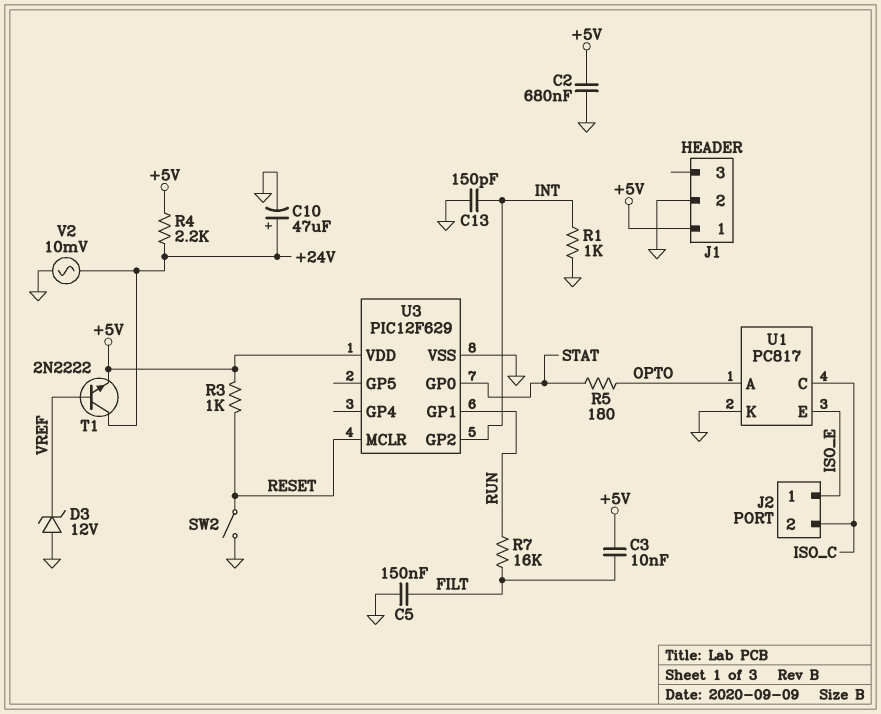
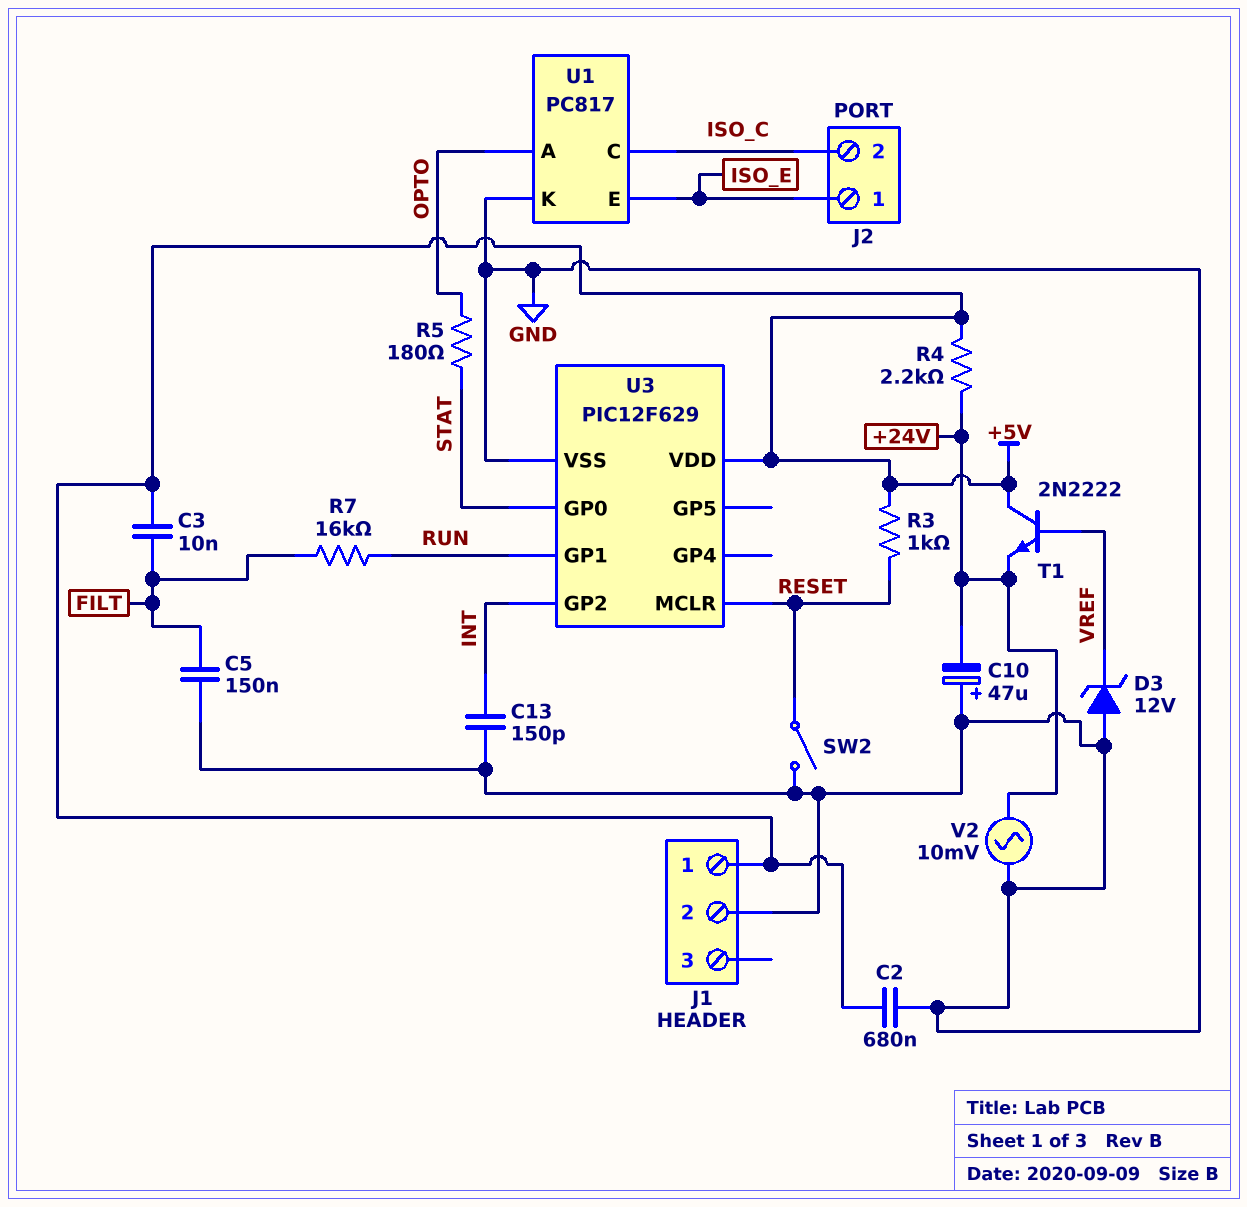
C10: 47uF (plus +24V, minus GND) -> 47uF (plus GND, minus +24V)
R1: 1k (GND, INT) -> none
T1: NPN 2N2222 (B VREF, C +24V, E +5V) -> NPN 2N2222 (B VREF, C +5V, E +24V)

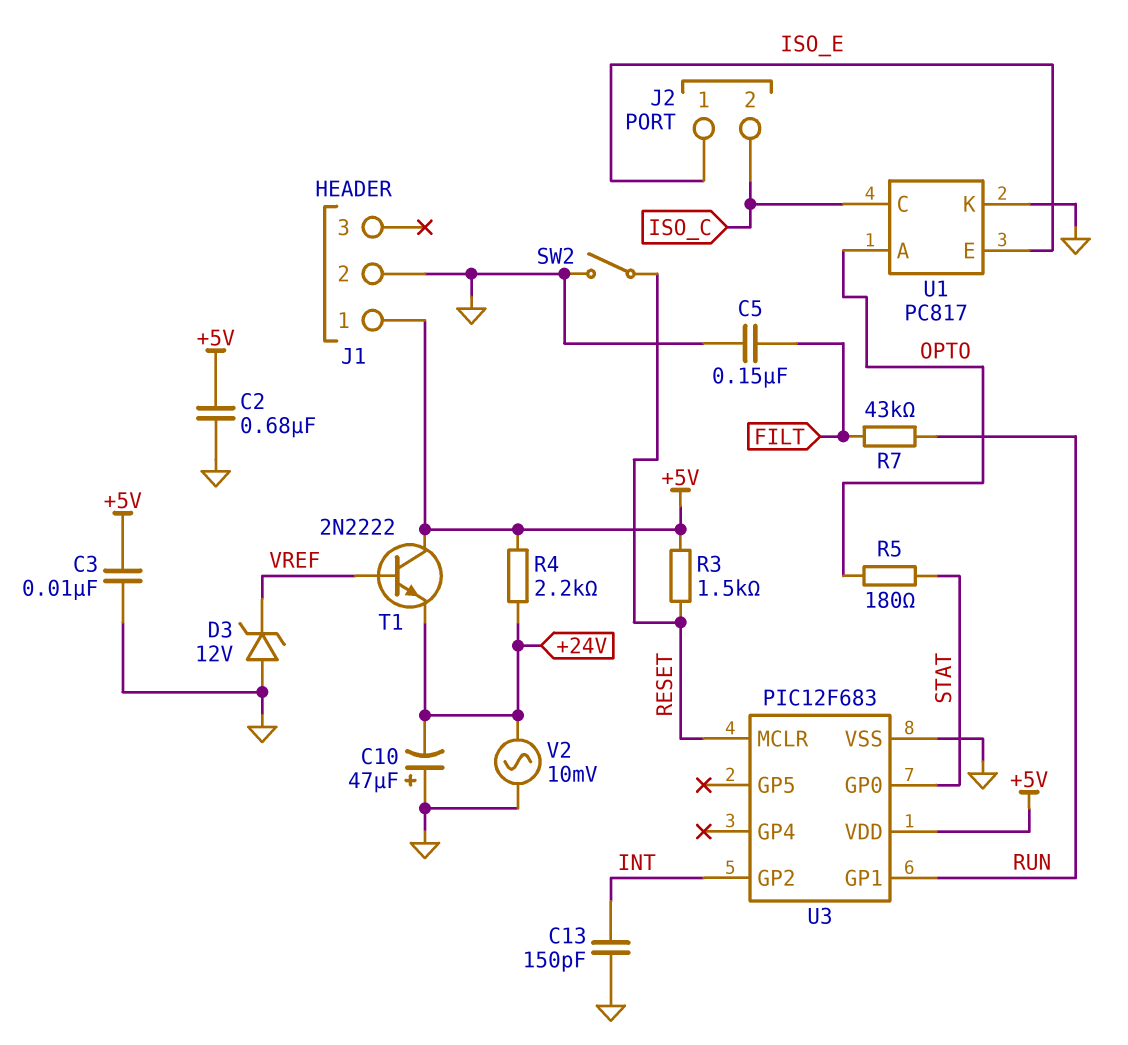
C3: 10nF (+5V, FILT) -> 10nF (+5V, GND)
R3: 1k (+5V, RESET) -> 1.5k (+5V, RESET)
R7: 16k (FILT, RUN) -> 43k (FILT, RUN)
U3: PIC12F629 -> PIC12F683

